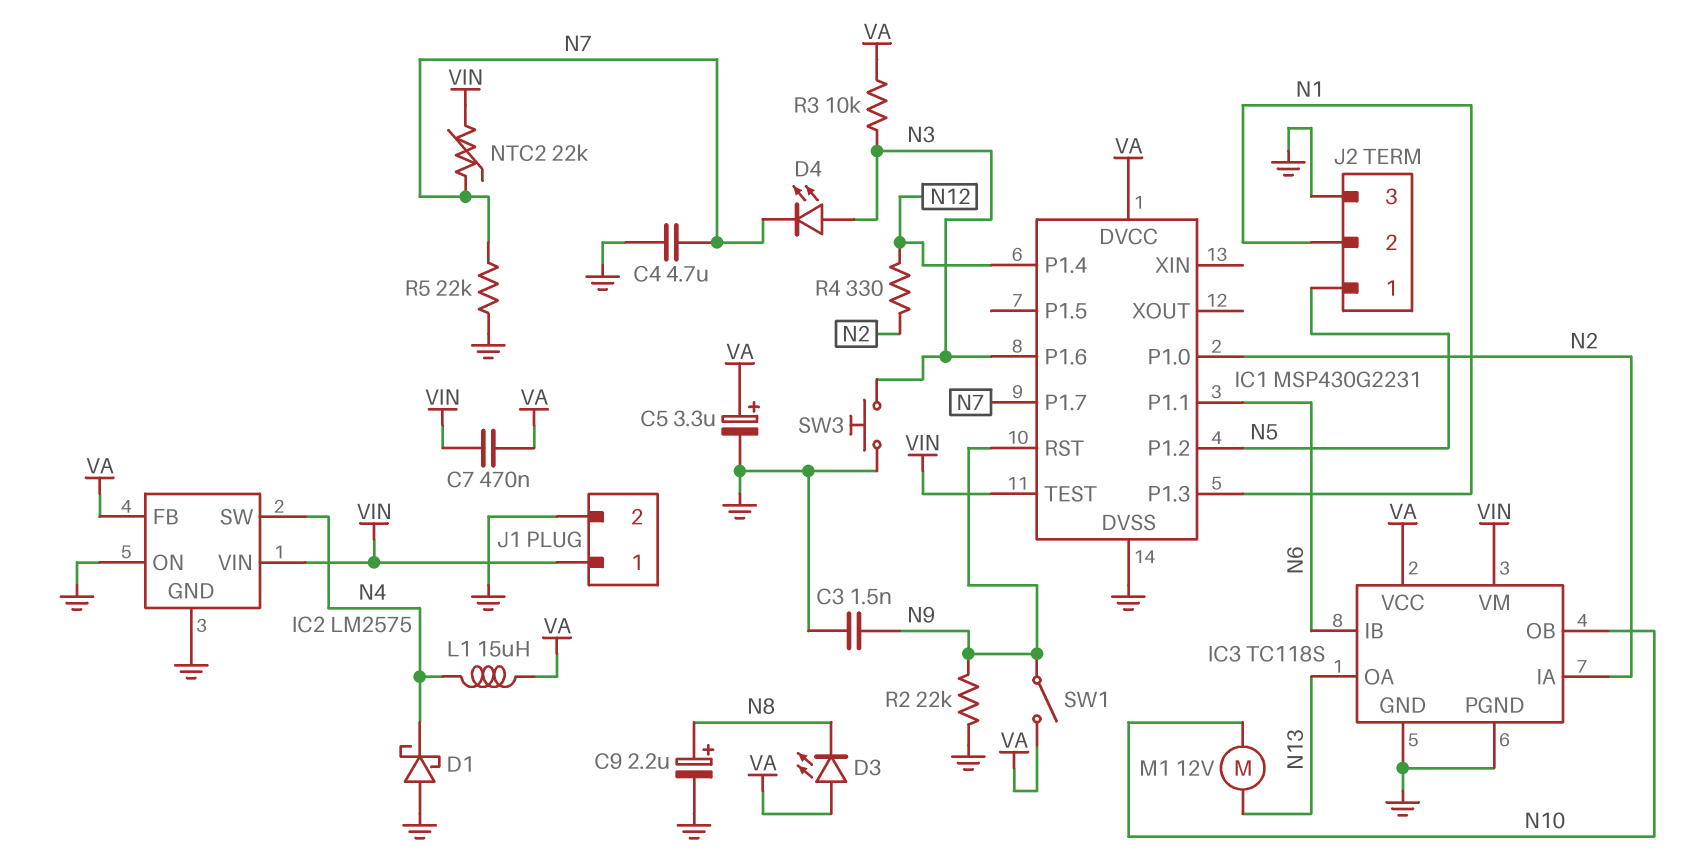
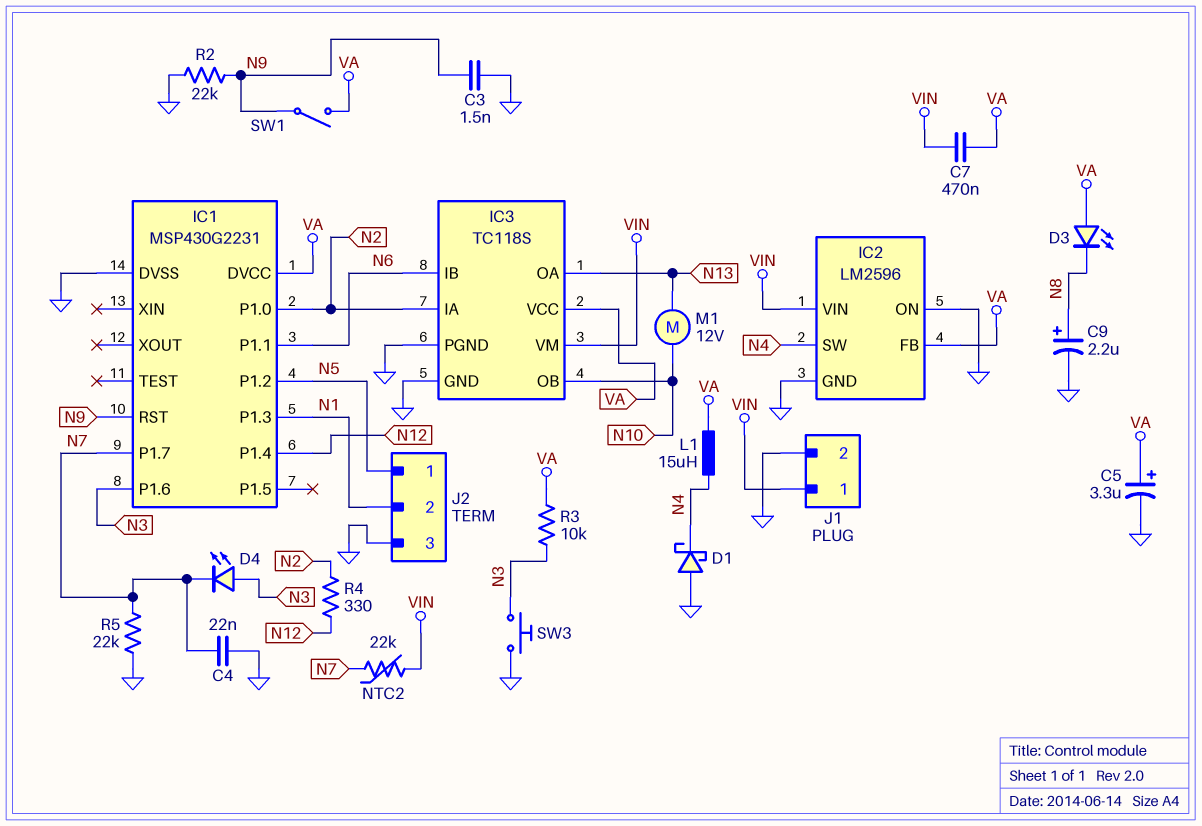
C4: 4.7uF (GND, N7) -> 22nF (GND, N7)
IC1 pin TEST: VIN -> none
IC2: LM2575 -> LM2596

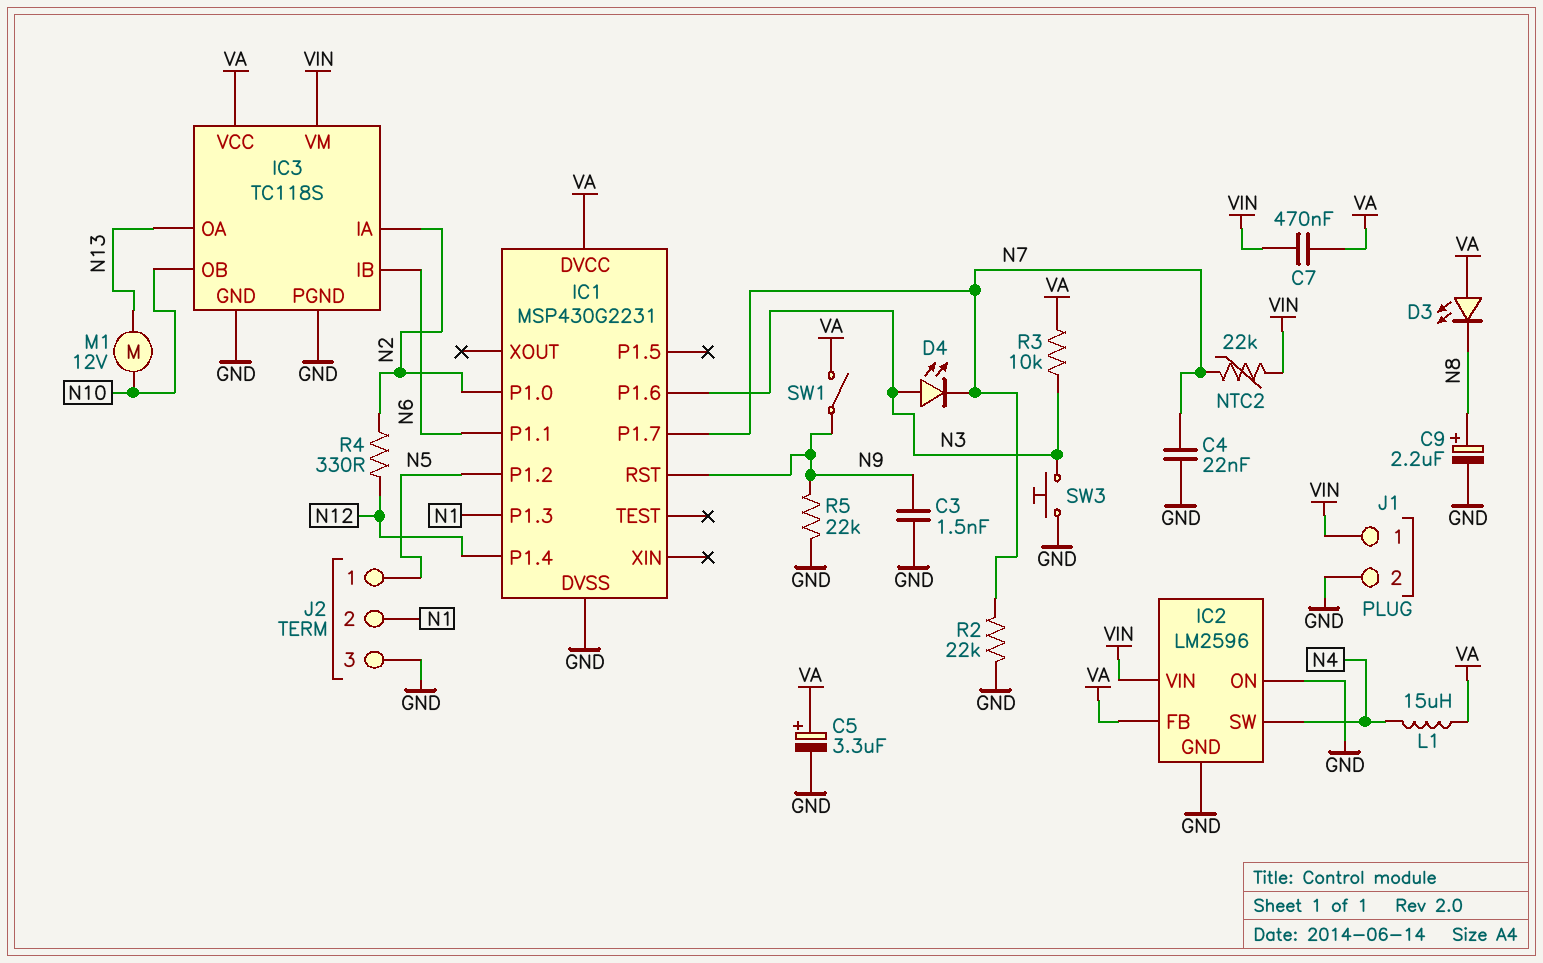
D1: schottky (A GND, K N4) -> none
R2: 22k (GND, N9) -> 22k (GND, N7)
R5: 22k (GND, N7) -> 22k (GND, N9)

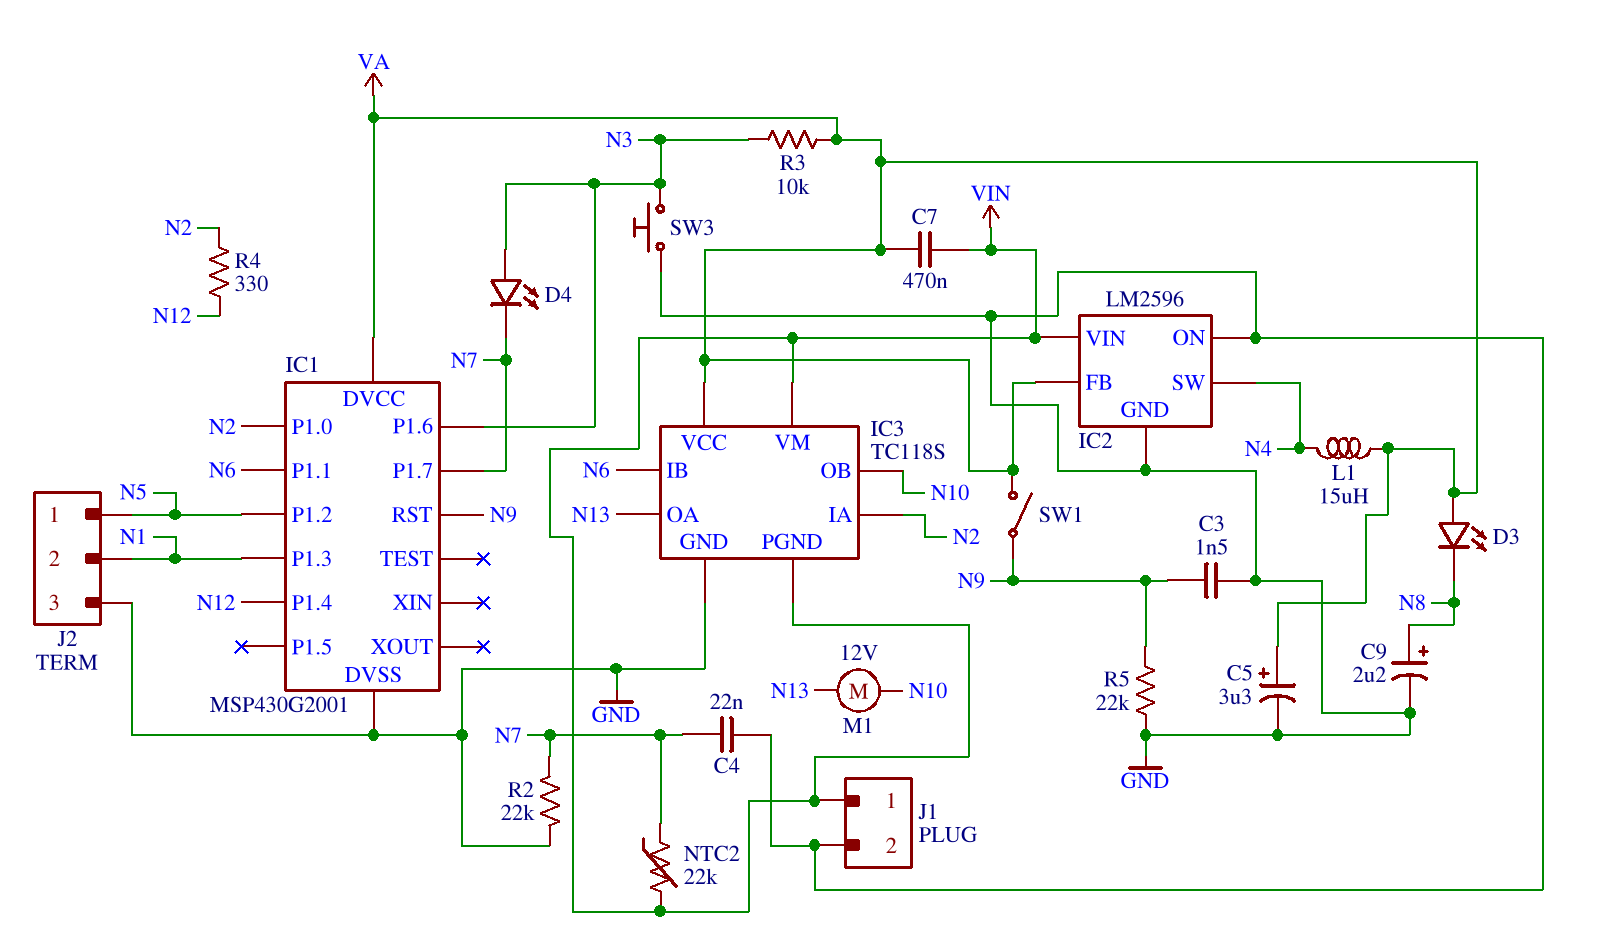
IC1: MSP430G2231 -> MSP430G2001
IC3 pin PGND: GND -> VIN

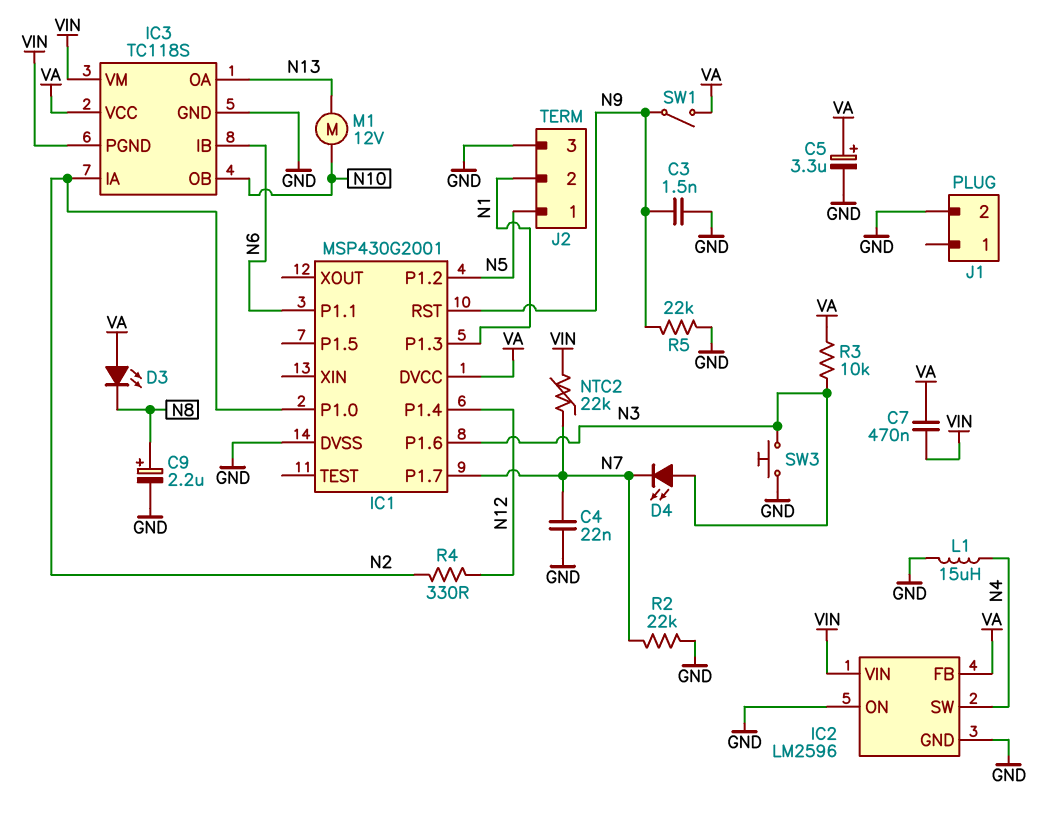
J1 pin 1: VIN -> none
L1: 15uH (N4, VA) -> 15uH (GND, N4)

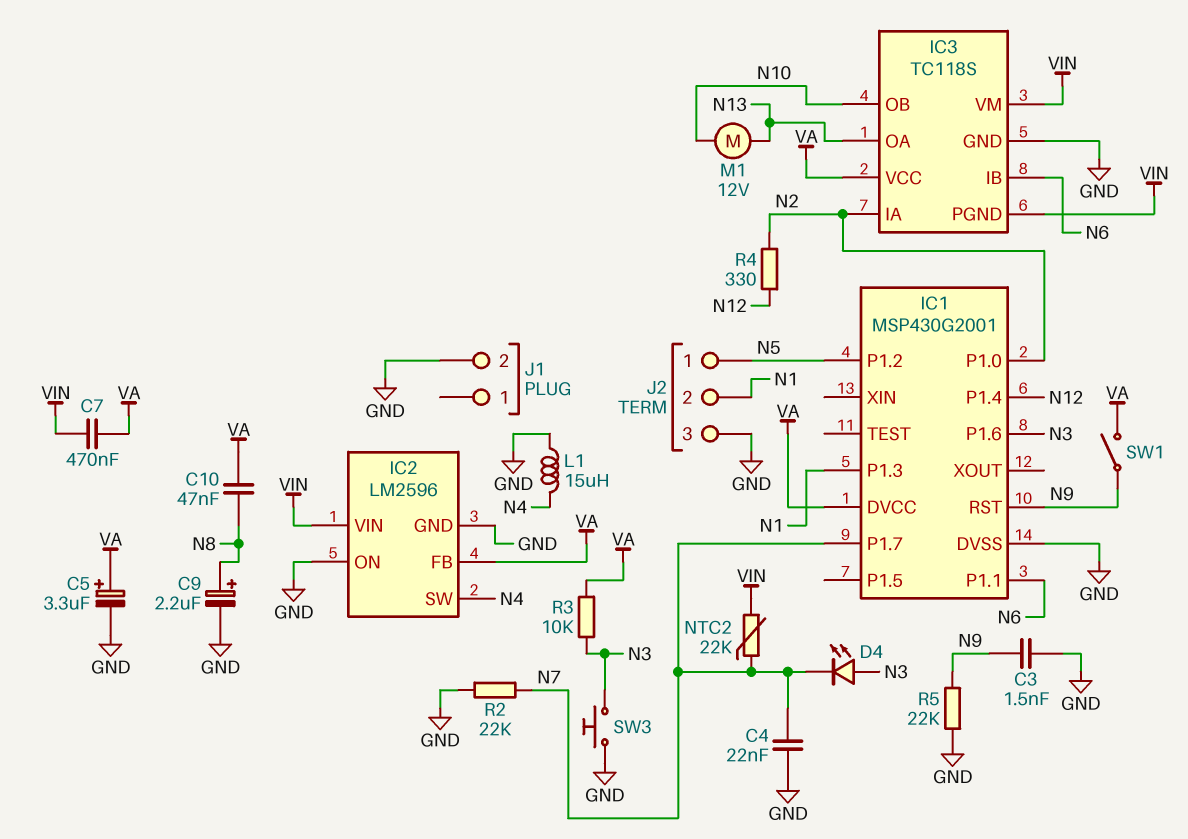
C10: none -> 47nF (N8, VA)
D3: LED (A VA, K N8) -> none

